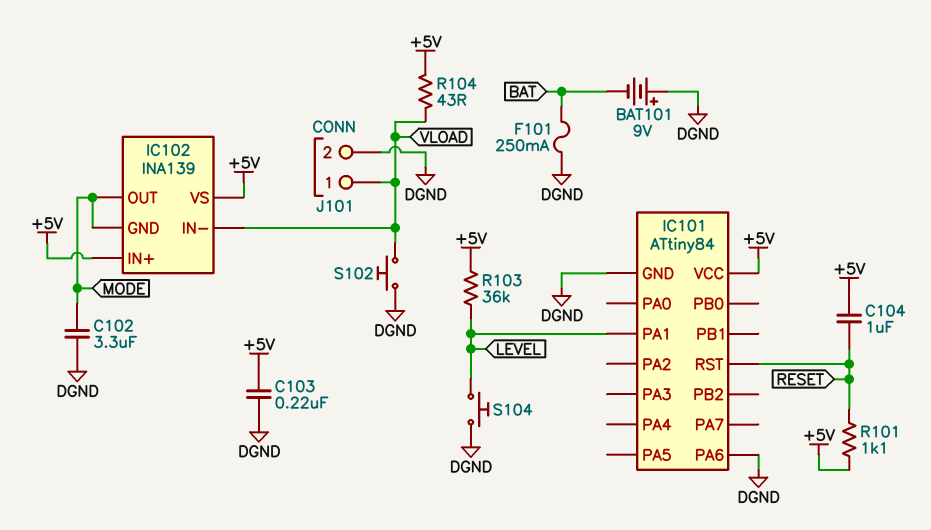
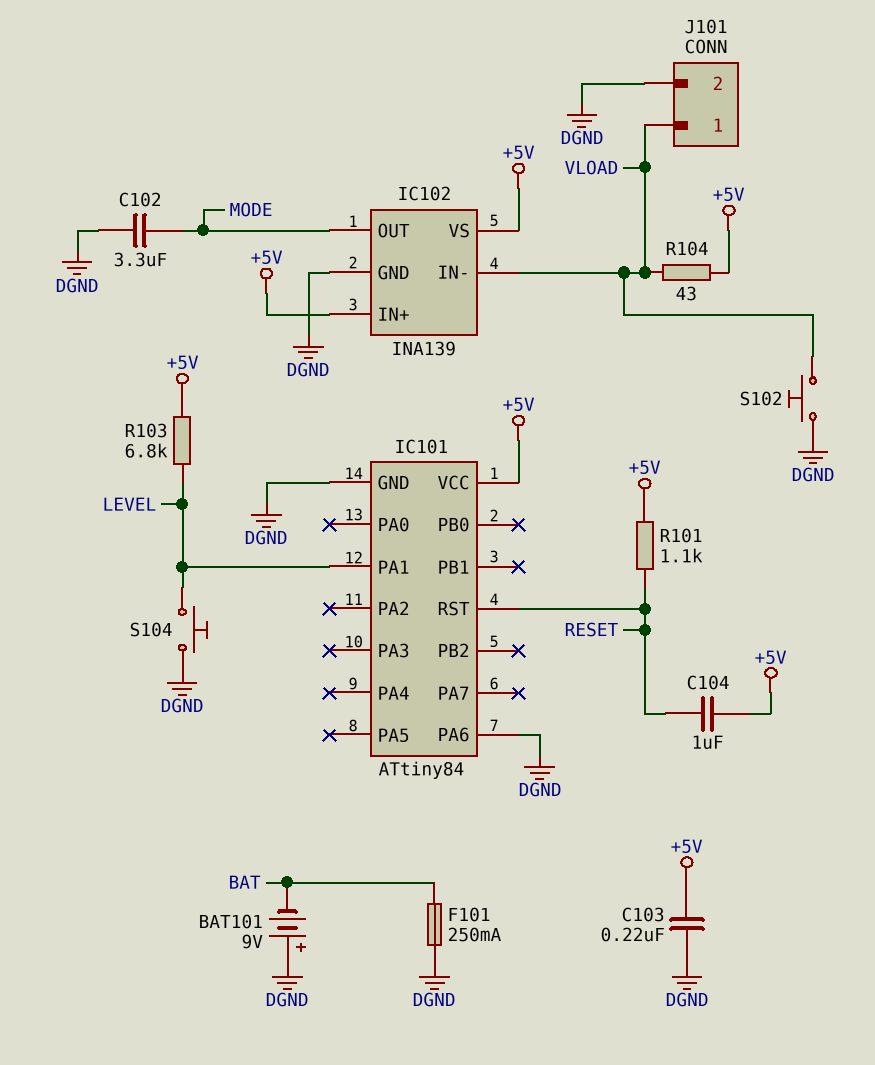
IC102 pin GND: MODE -> DGND
R103: 36k (+5V, LEVEL) -> 6.8k (+5V, LEVEL)

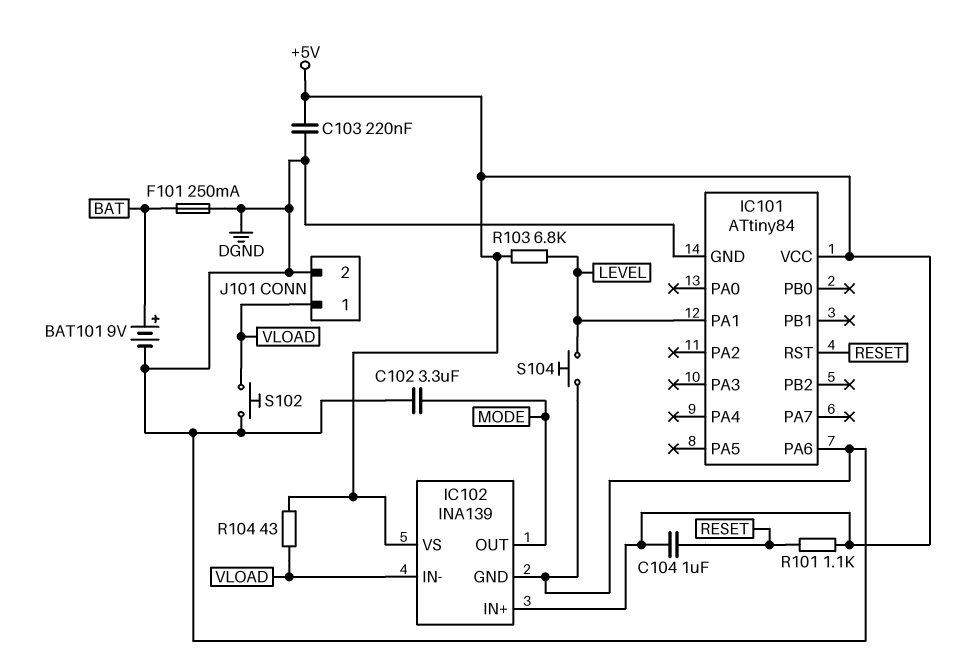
BAT101: 9V (plus DGND, minus BAT) -> 9V (plus BAT, minus DGND)

